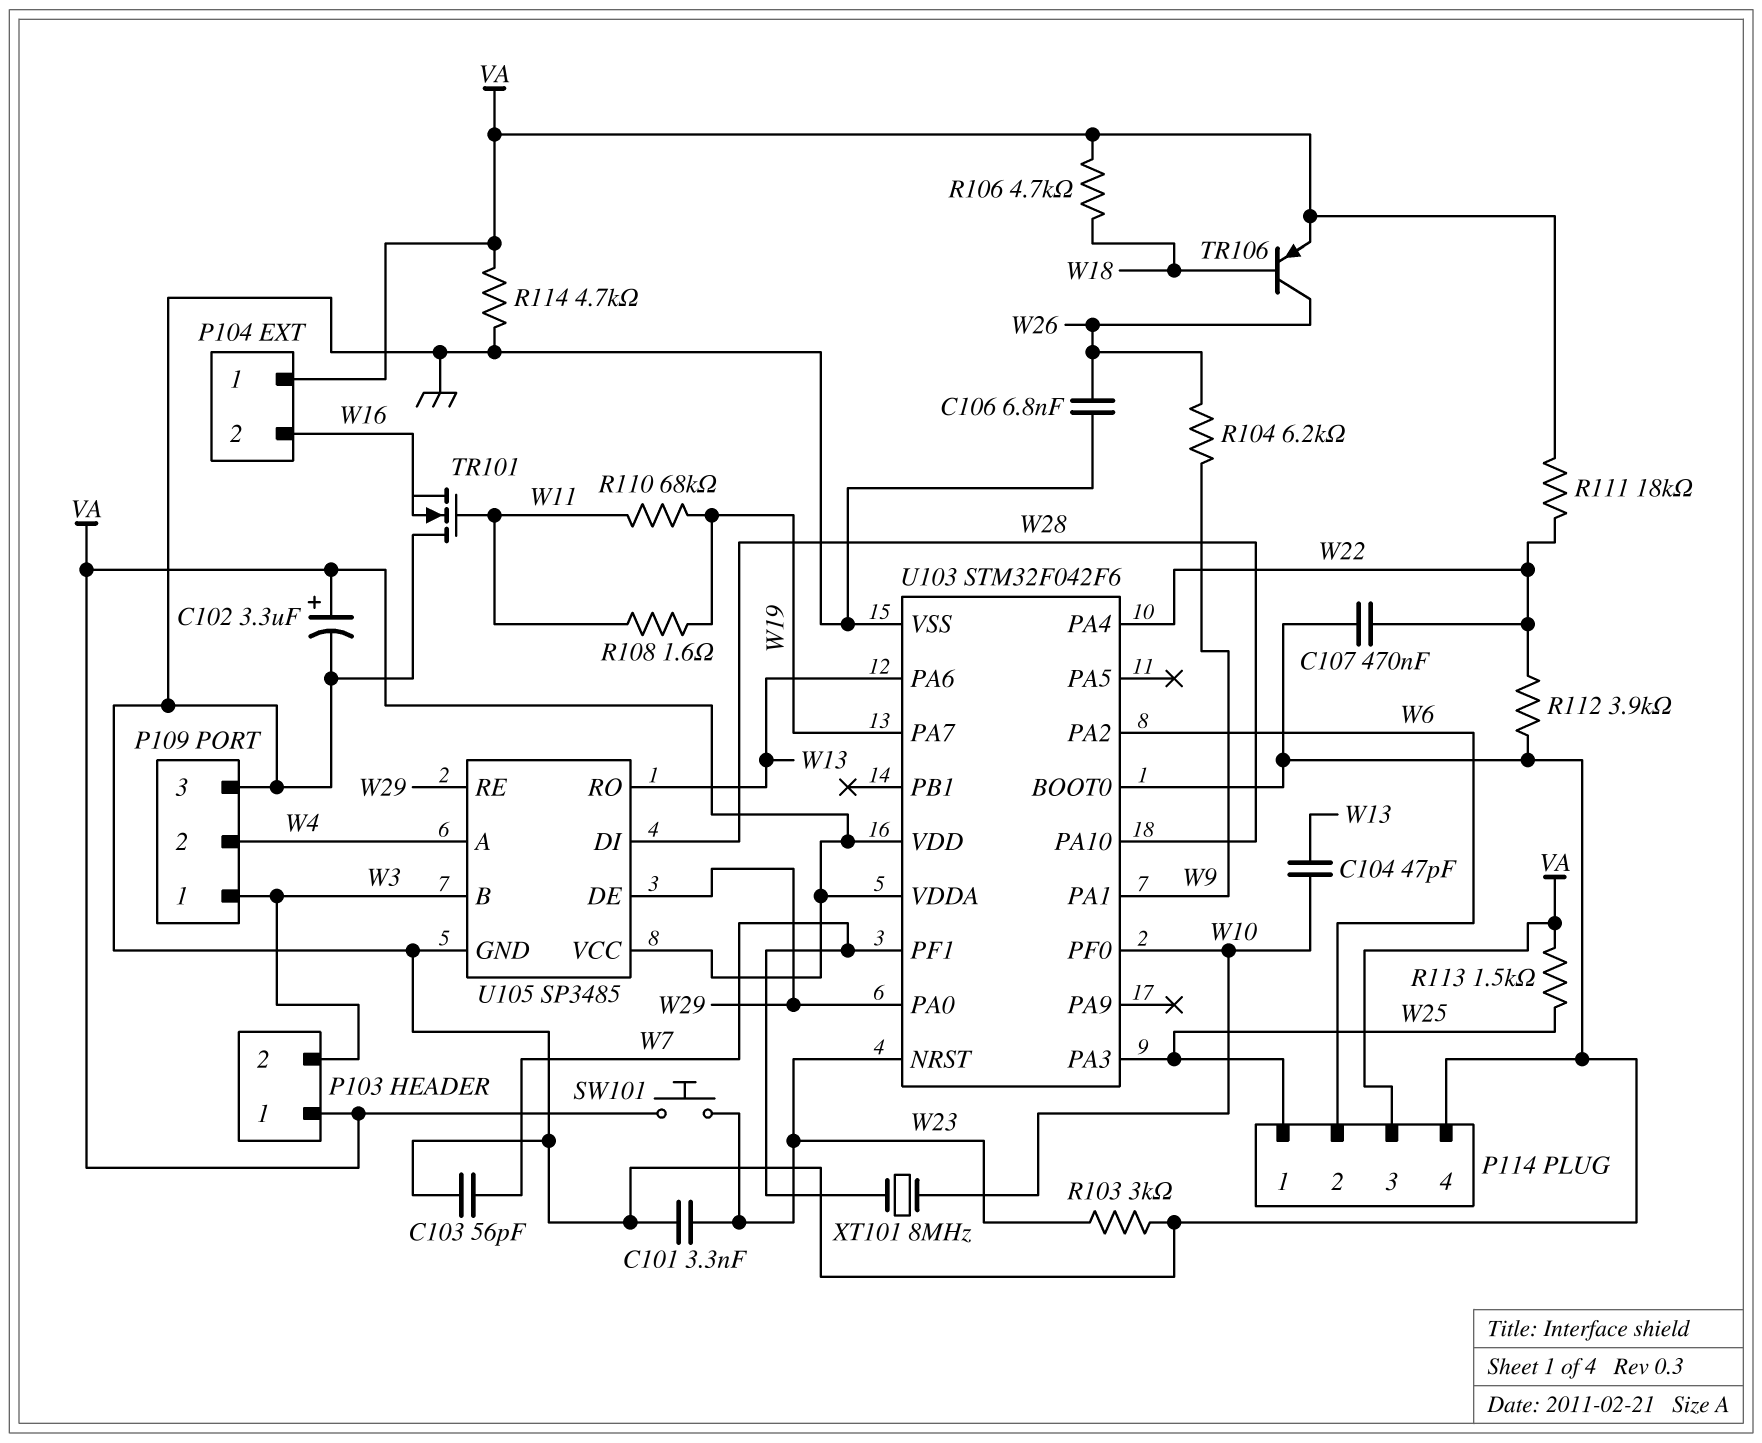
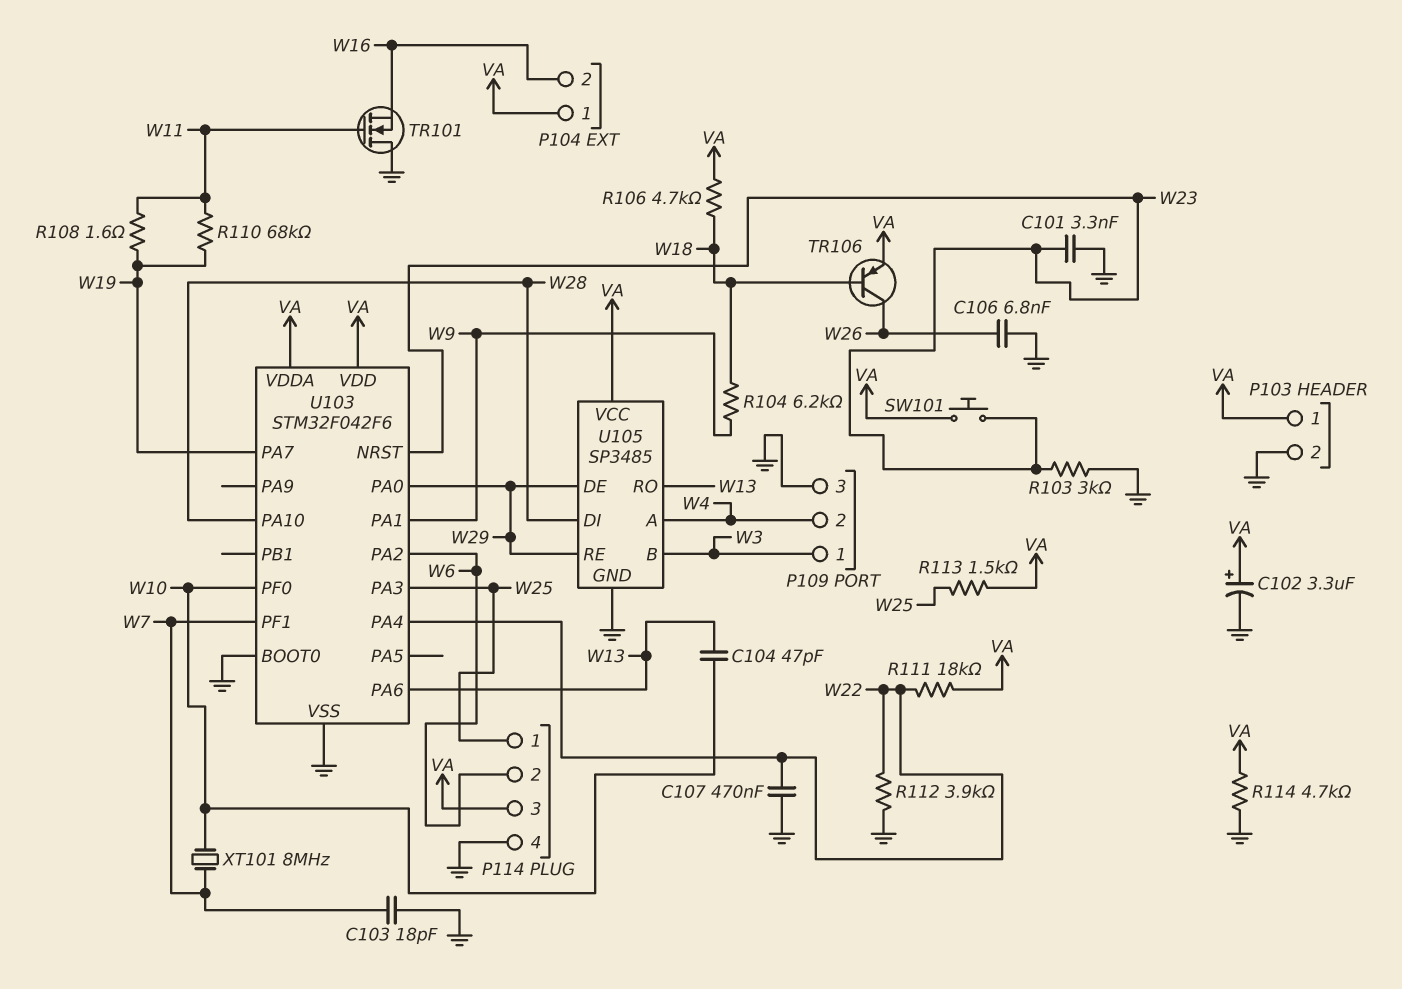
C103: 56pF (GND, W7) -> 18pF (GND, W7)
P103 pin 2: W3 -> GND
R104: 6.2k (W9, W26) -> 6.2k (W9, W18)

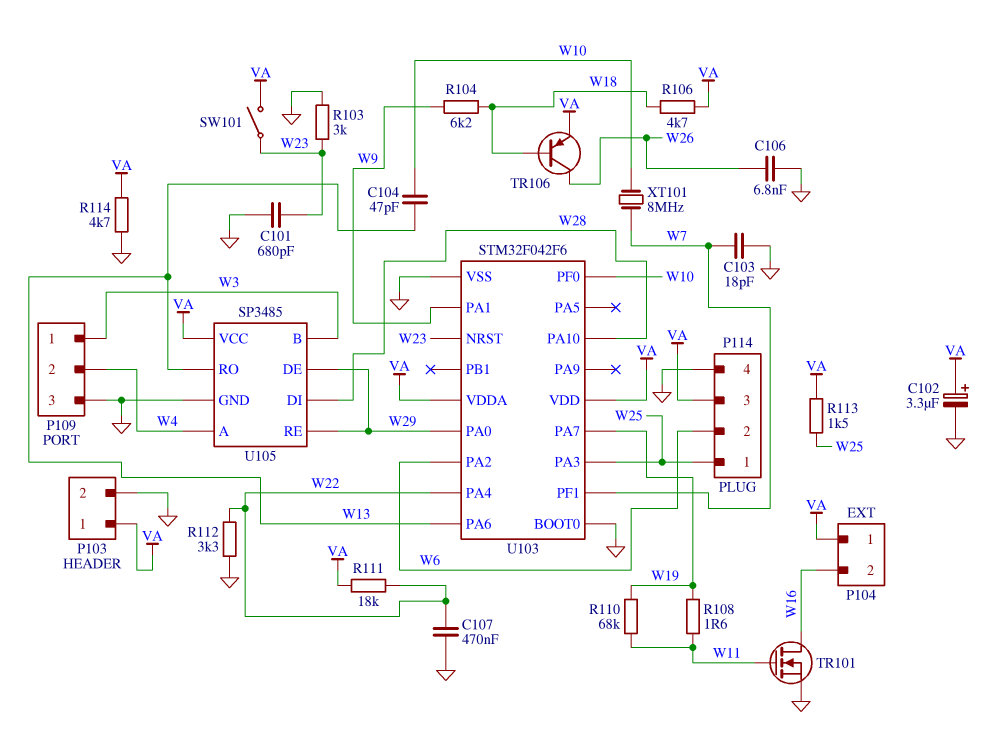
C101: 3.3nF (GND, W23) -> 680pF (GND, W23)
R112: 3.9k (GND, W22) -> 3.3k (GND, W22)
SW101: button (VA, W23) -> switch (VA, W23)
TR101: NMOS (G W11, D GND, S W16) -> NMOS (G W11, D W16, S GND)

